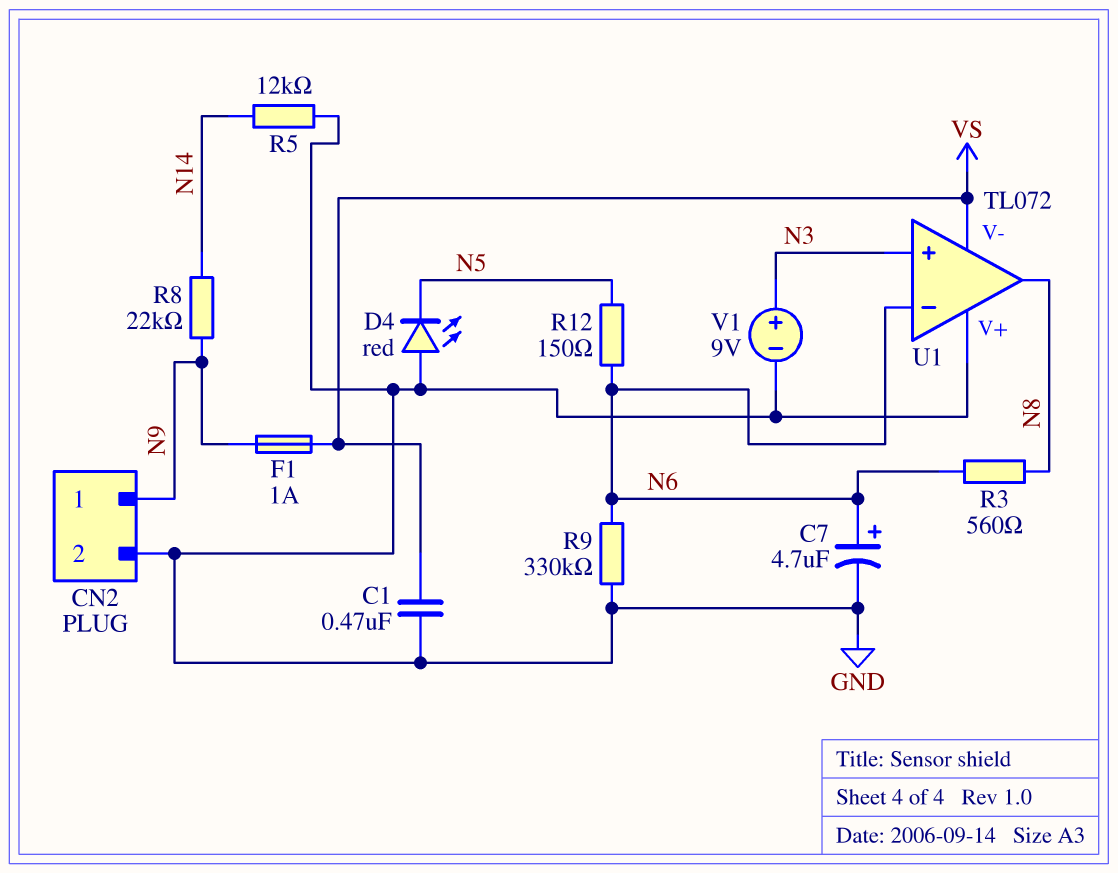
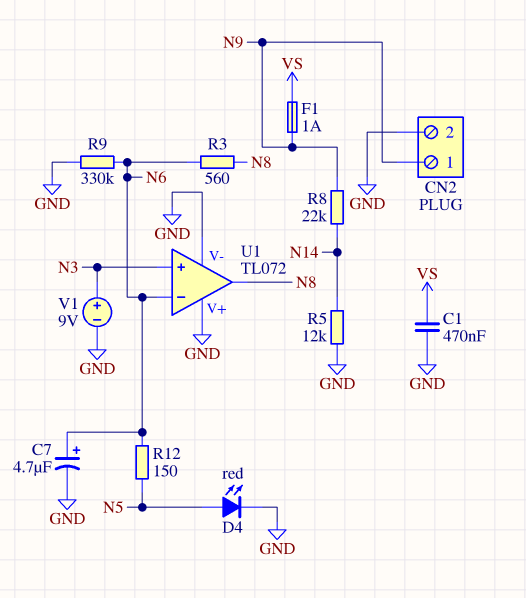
D4: LED red (A GND, K N5) -> LED red (A N5, K GND)
U1 pin V-: VS -> GND

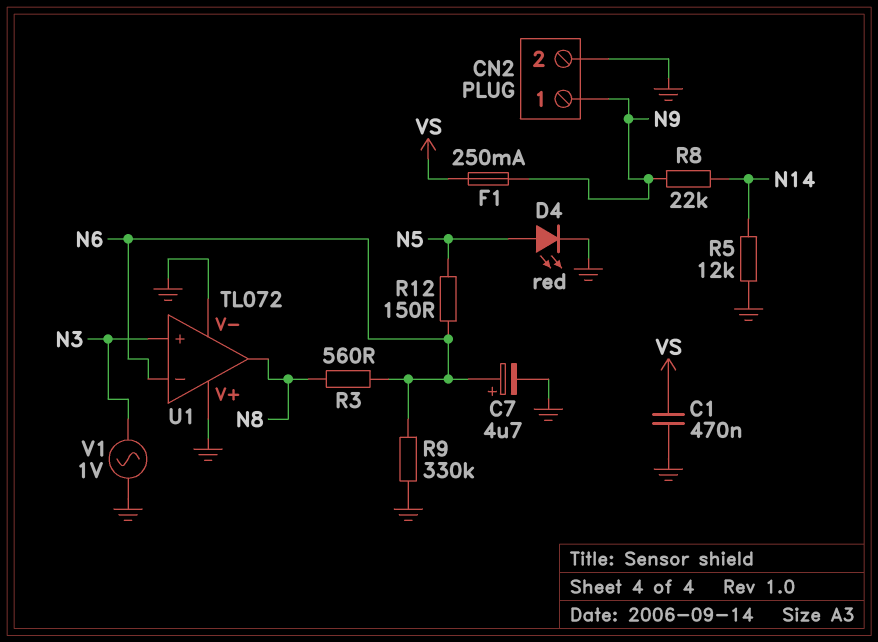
F1: 1A (N9, VS) -> 250mA (N9, VS)
V1: 9V (plus N3, minus GND) -> AC 1V (GND, N3)

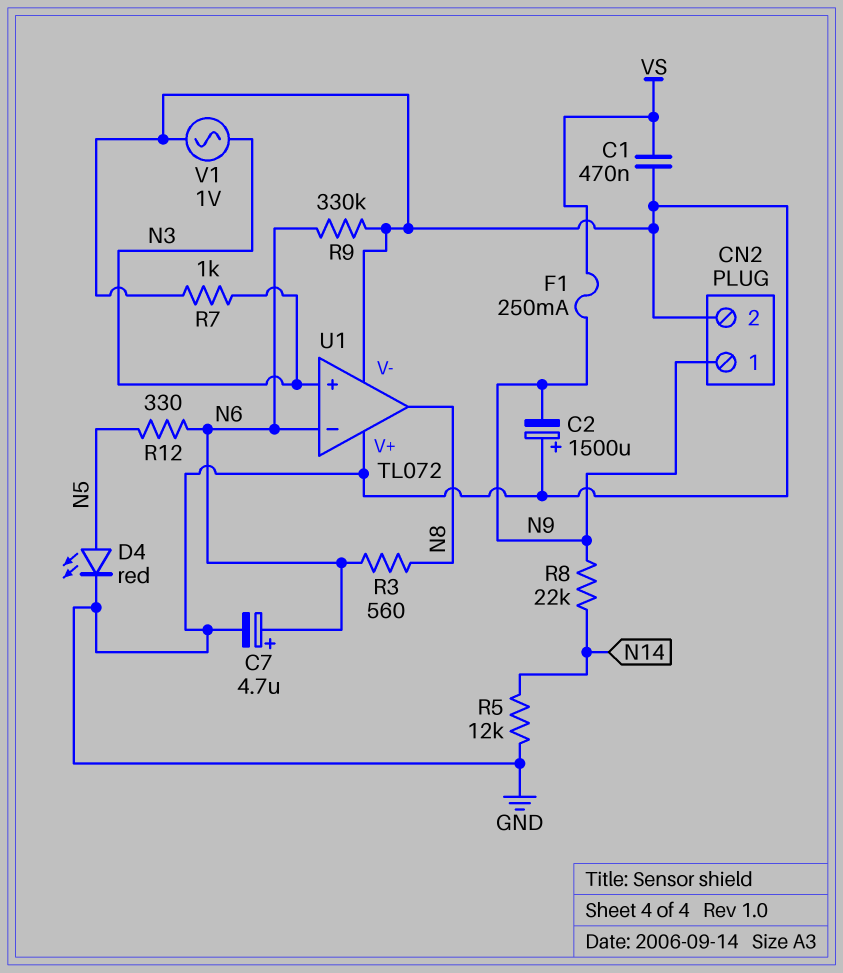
C2: none -> 1500uF (plus GND, minus N9)
R7: none -> 1k (GND, N3)
R12: 150 (N5, N6) -> 330 (N5, N6)

